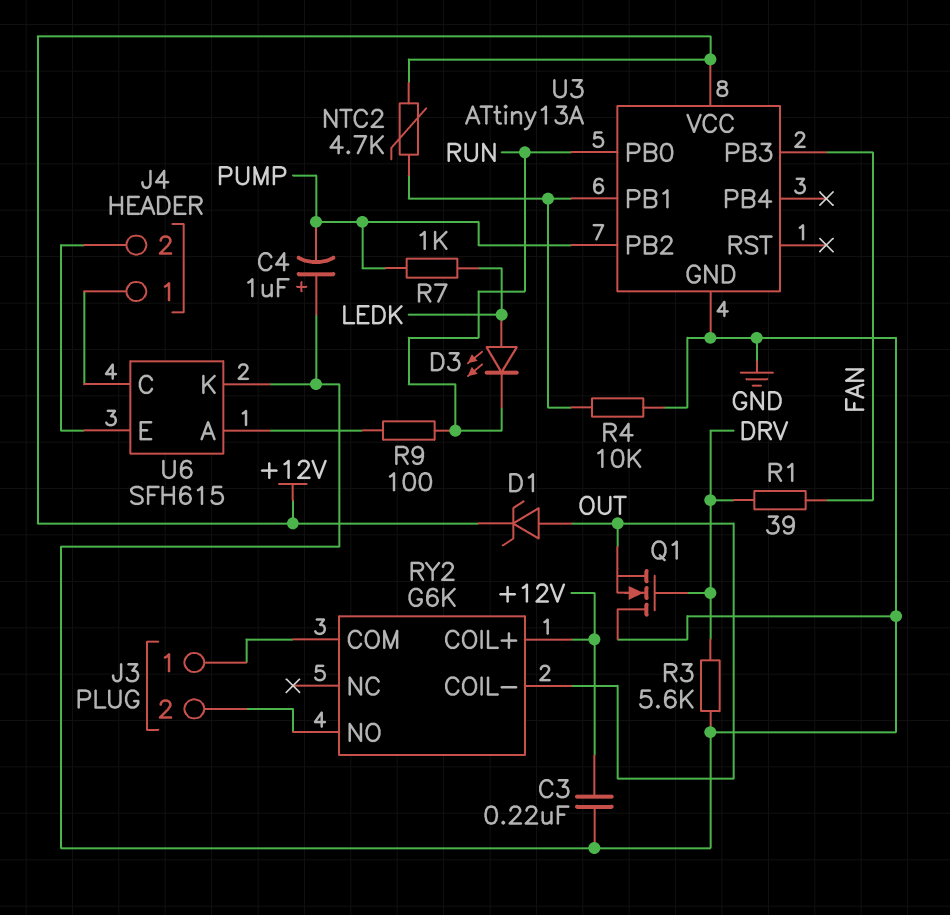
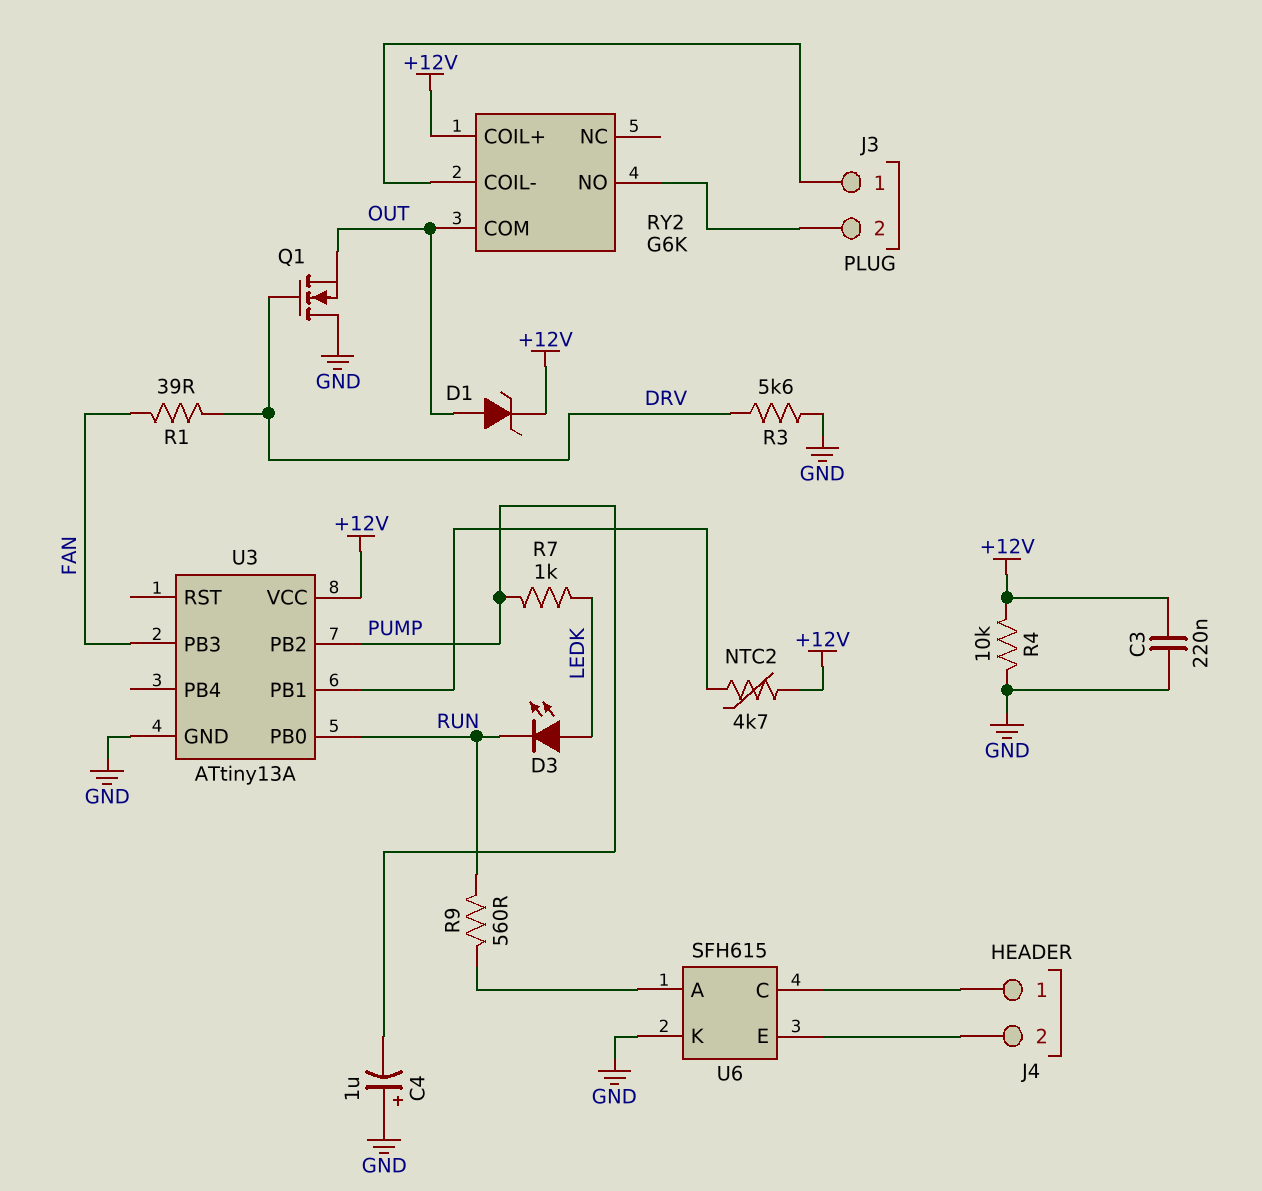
R4: 10k (GND, U3/PB1) -> 10k (+12V, GND)
R9: 100 (RUN, U6/A) -> 560 (RUN, U6/A)
RY2 pin COIL-: OUT -> J3/1
RY2 pin COM: J3/1 -> OUT

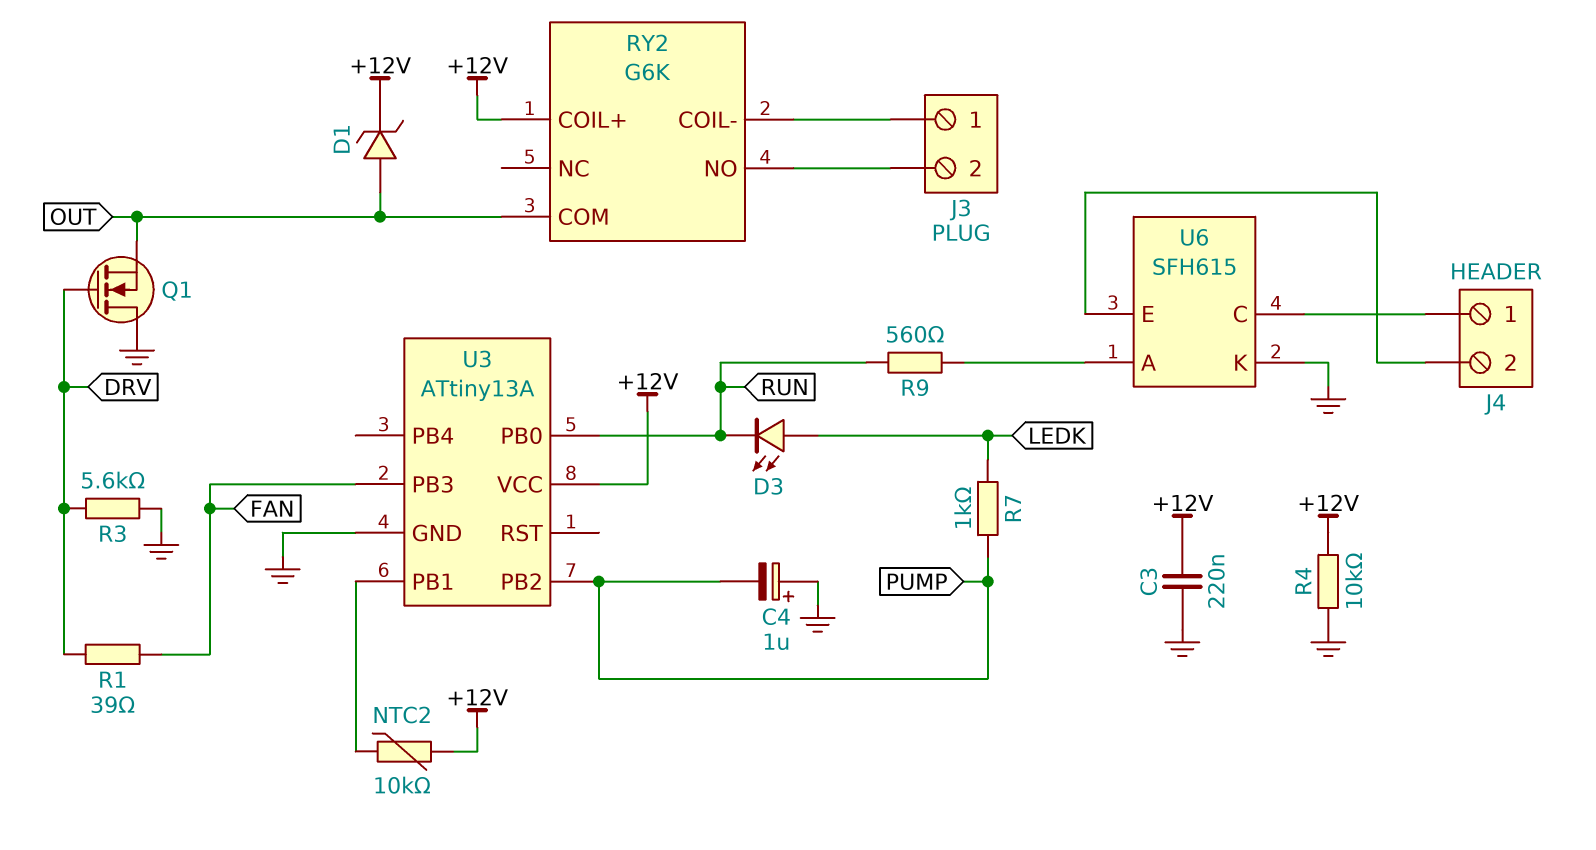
NTC2: 4.7k (+12V, U3/PB1) -> 10k (+12V, U3/PB1)

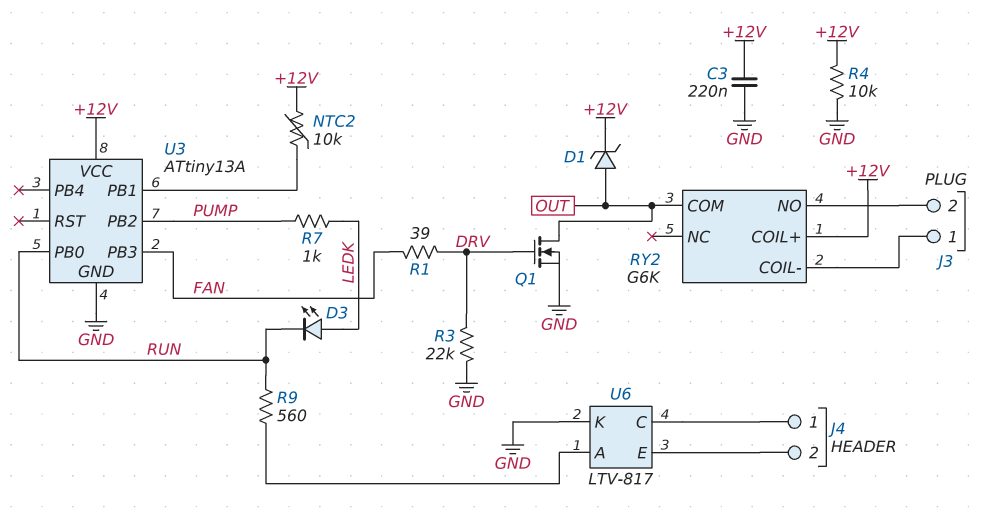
C4: 1uF (plus GND, minus PUMP) -> none
Q1: NMOS (G DRV, D GND, S OUT) -> NMOS (G DRV, D OUT, S GND)
R3: 5.6k (DRV, GND) -> 22k (DRV, GND)
U6: SFH615 -> LTV-817

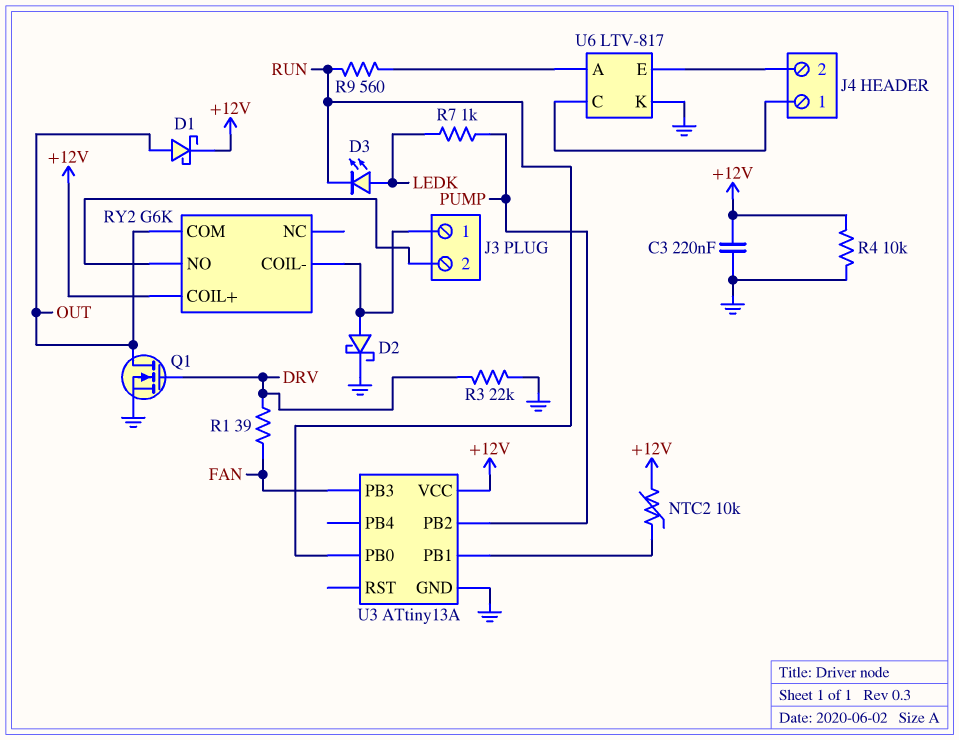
D1: zener (A OUT, K +12V) -> schottky (A OUT, K +12V)
D2: none -> schottky (A J3/1, K GND)

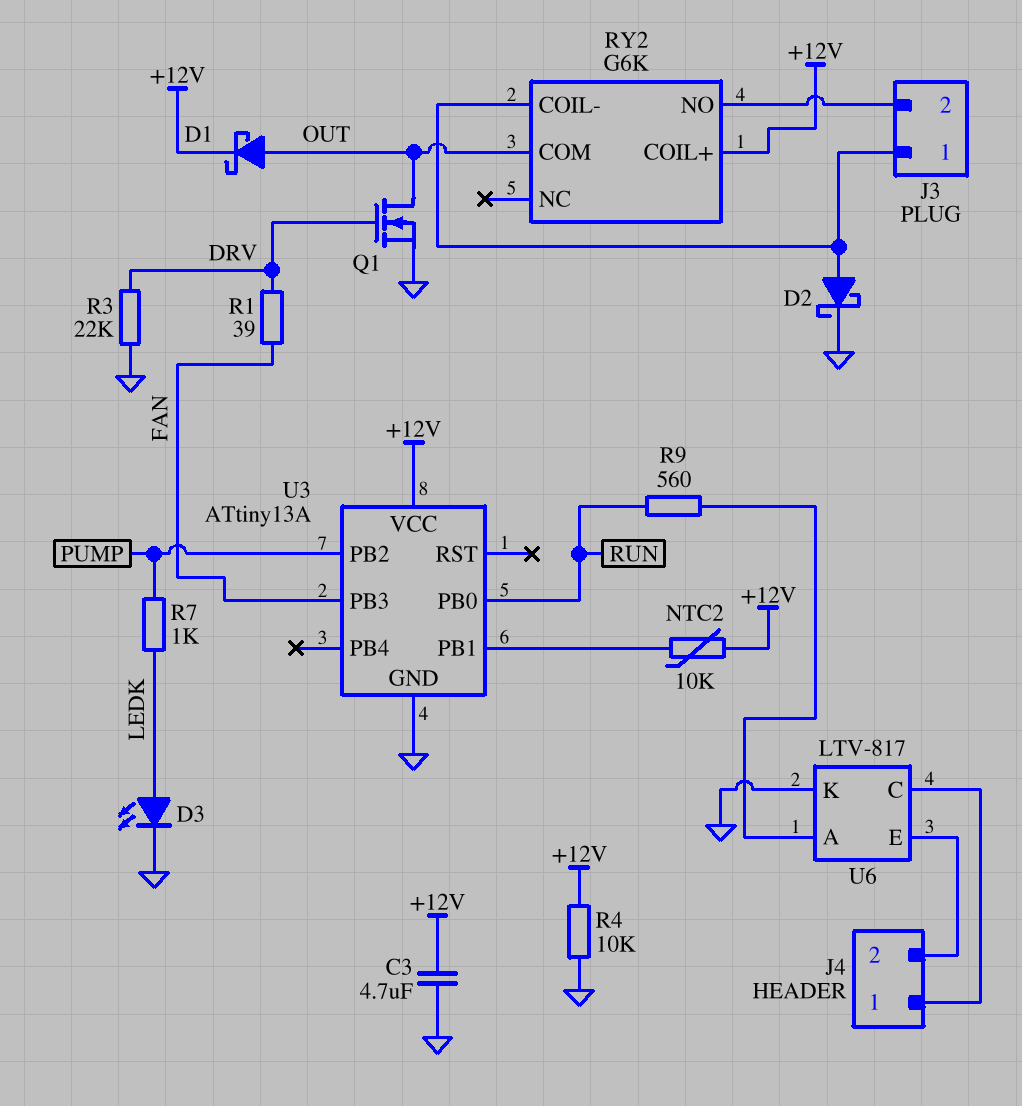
C3: 220nF (+12V, GND) -> 4.7uF (+12V, GND)
D3: LED (A LEDK, K RUN) -> LED (A LEDK, K GND)

